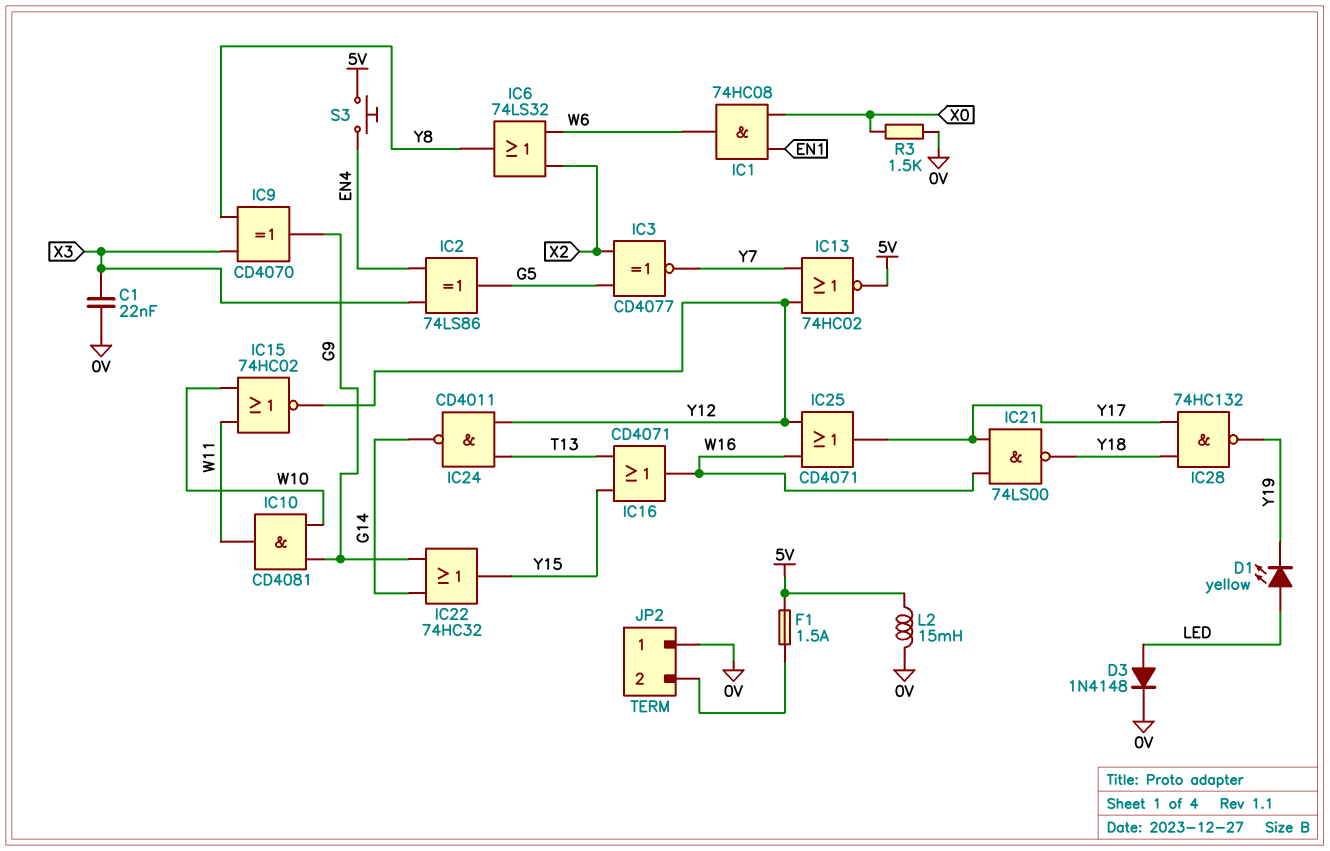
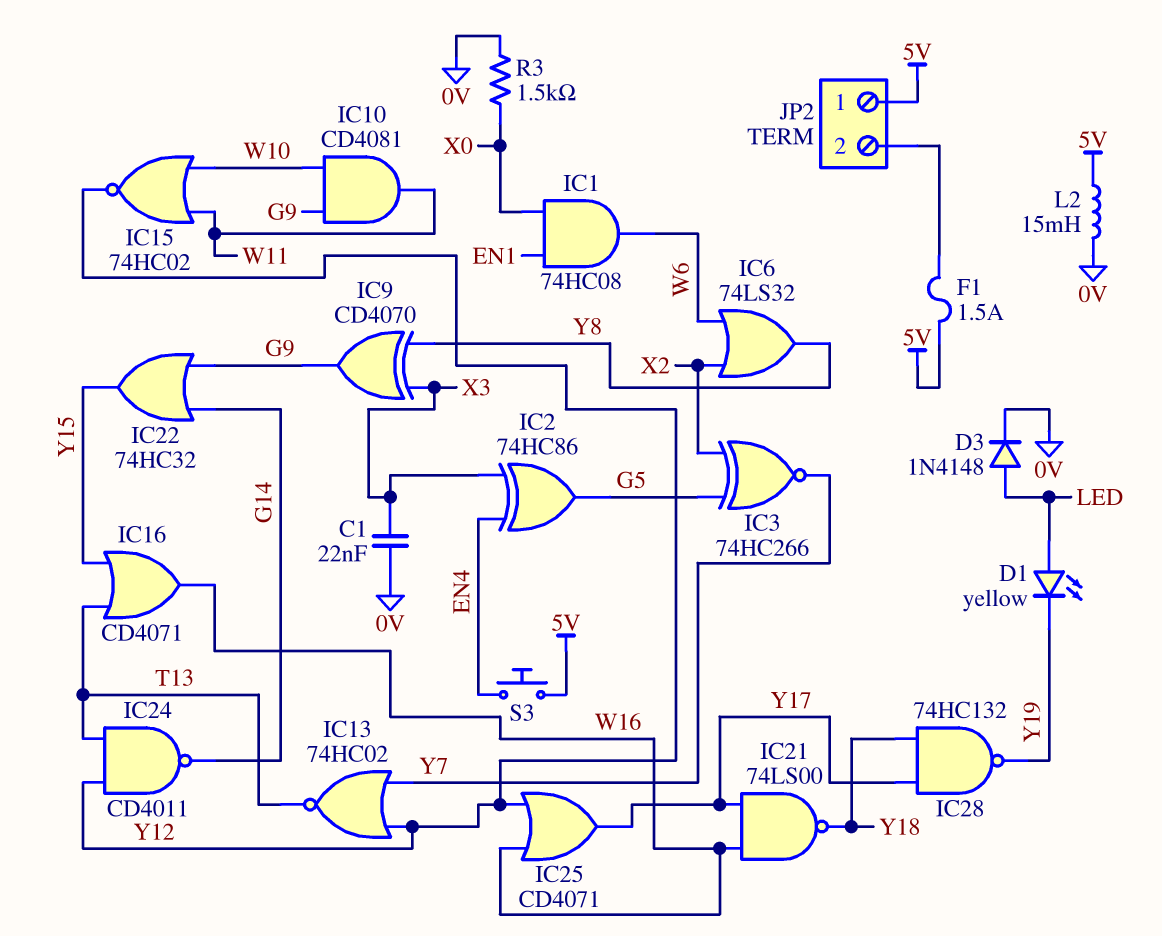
IC2: XOR 74LS86 (in EN4, in X3, out G5) -> XOR 74HC86 (in EN4, in X3, out G5)
IC3: XNOR CD4077 (in G5, in X2, out Y7) -> XNOR 74HC266 (in G5, in X2, out Y7)
IC13: NOR 74HC02 (in Y7, in Y12, out 5V) -> NOR 74HC02 (in Y7, in Y12, out T13)
JP2 pin 1: 0V -> 5V

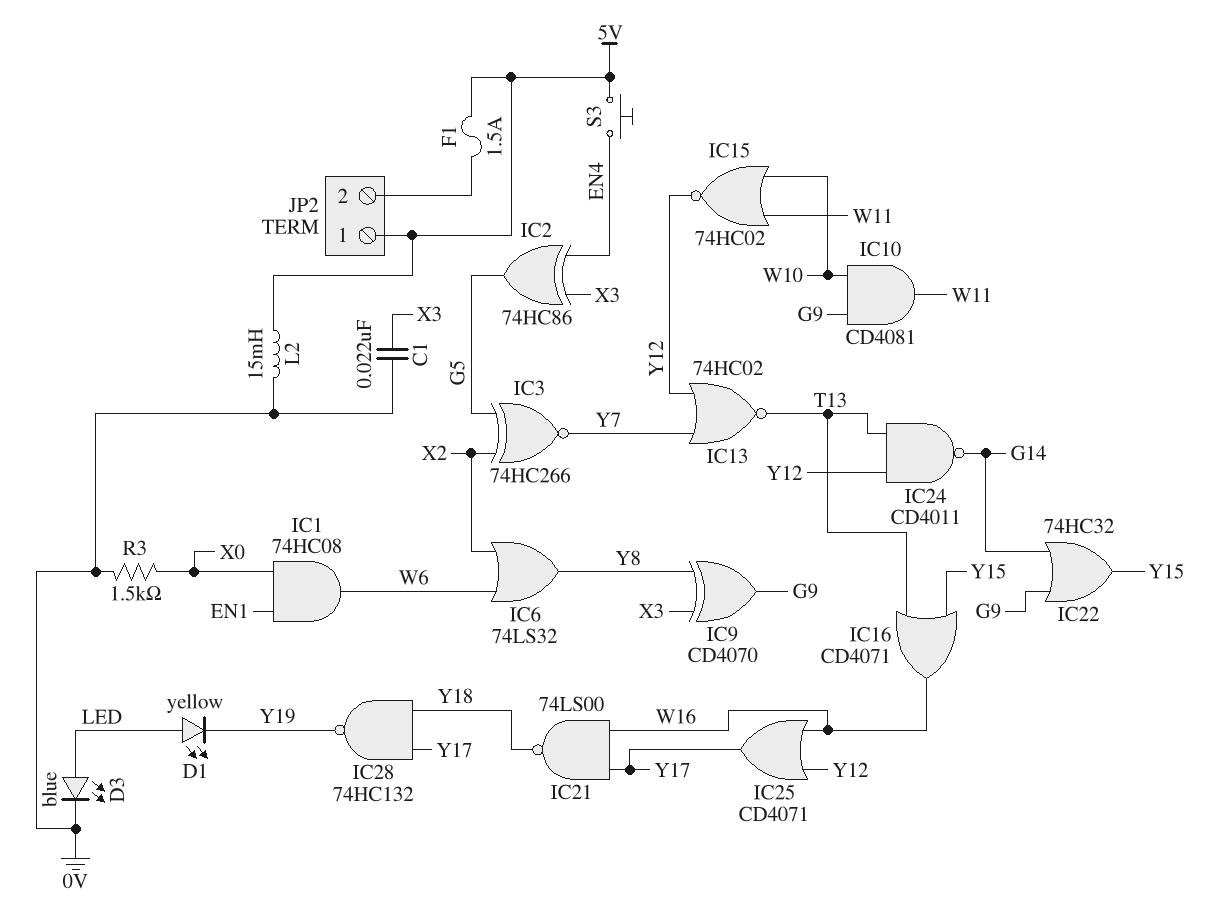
D3: diode 1N4148 (A LED, K 0V) -> LED blue (A LED, K 0V)

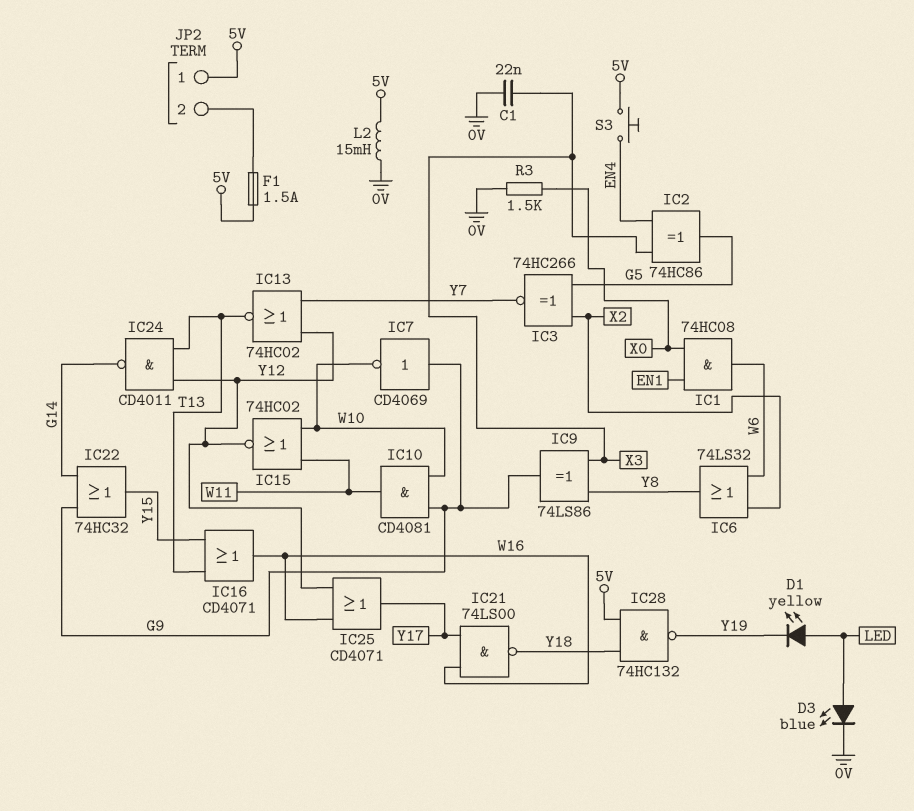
IC7: none -> NOT CD4069 (in G9, out W10)
IC9: XOR CD4070 (in X3, in Y8, out G9) -> XOR 74LS86 (in X3, in Y8, out G9)
IC28: NAND 74HC132 (in Y17, in Y18, out Y19) -> NAND 74HC132 (in 5V, in Y18, out Y19)

